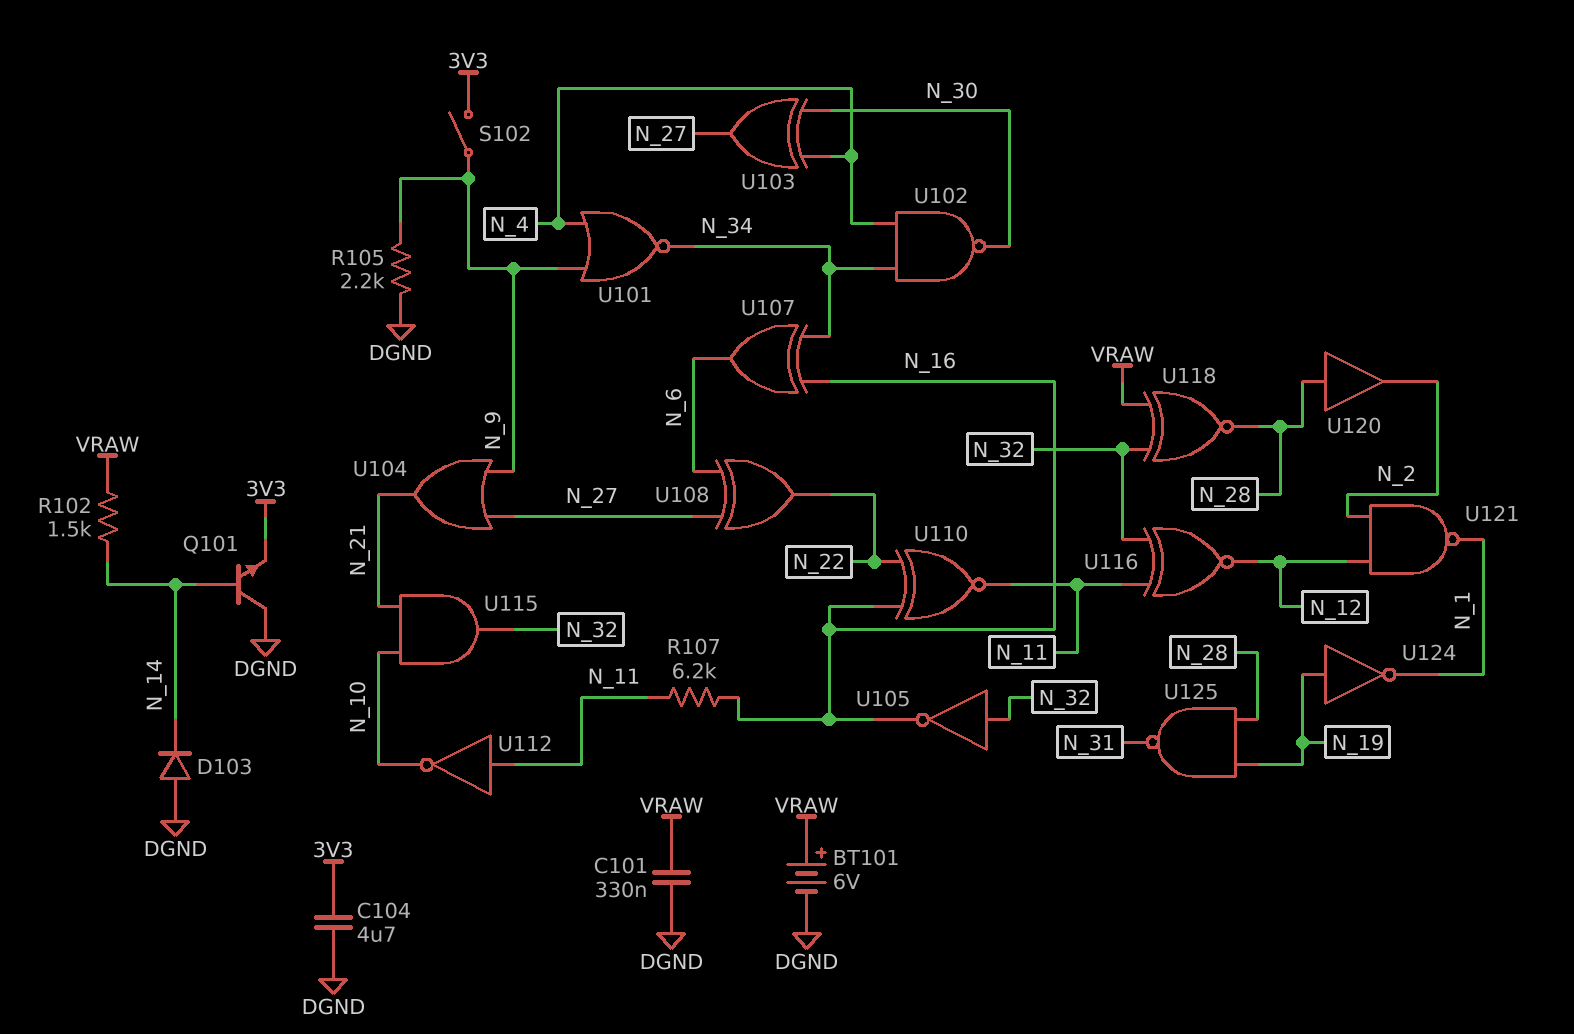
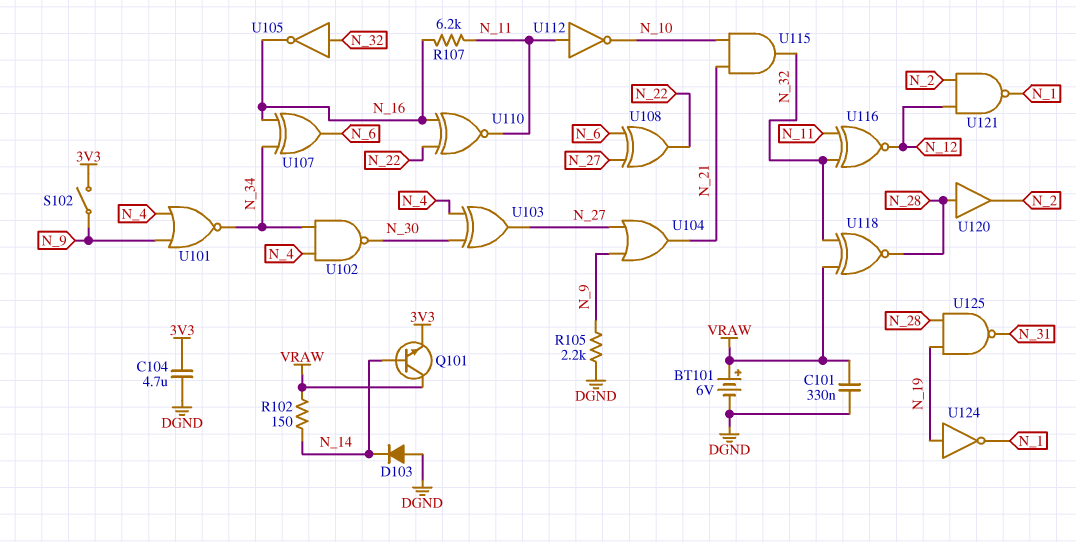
Q101: NPN (B N_14, C DGND, E 3V3) -> NPN (B N_14, C VRAW, E 3V3)
R102: 1.5k (N_14, VRAW) -> 150 (N_14, VRAW)

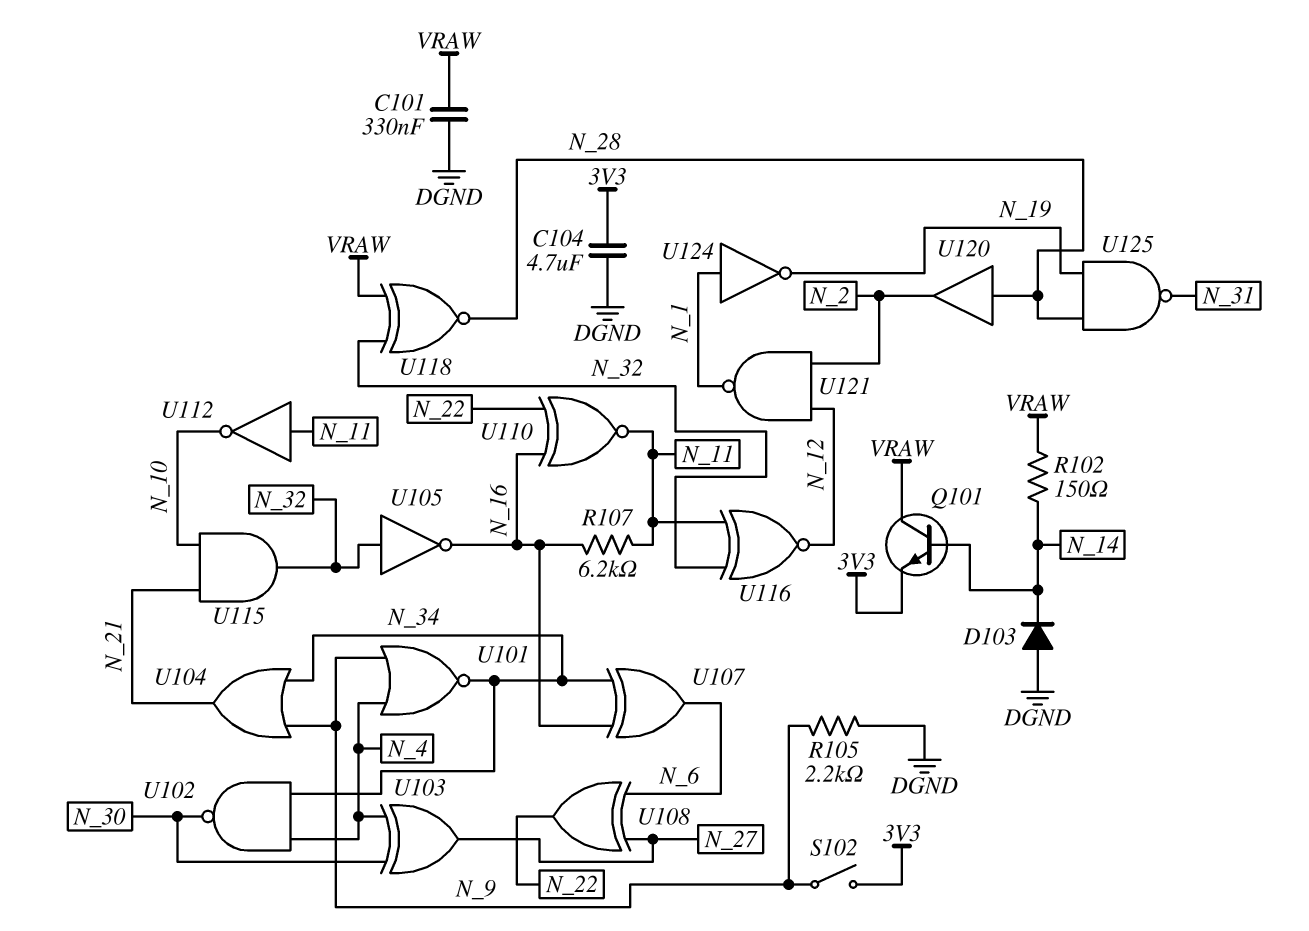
BT101: 6V (plus VRAW, minus DGND) -> none
U104: OR (in N_9, in N_27, out N_21) -> OR (in N_9, in N_34, out N_21)
U124: NOT (in N_19, out N_1) -> NOT (in N_1, out N_19)

